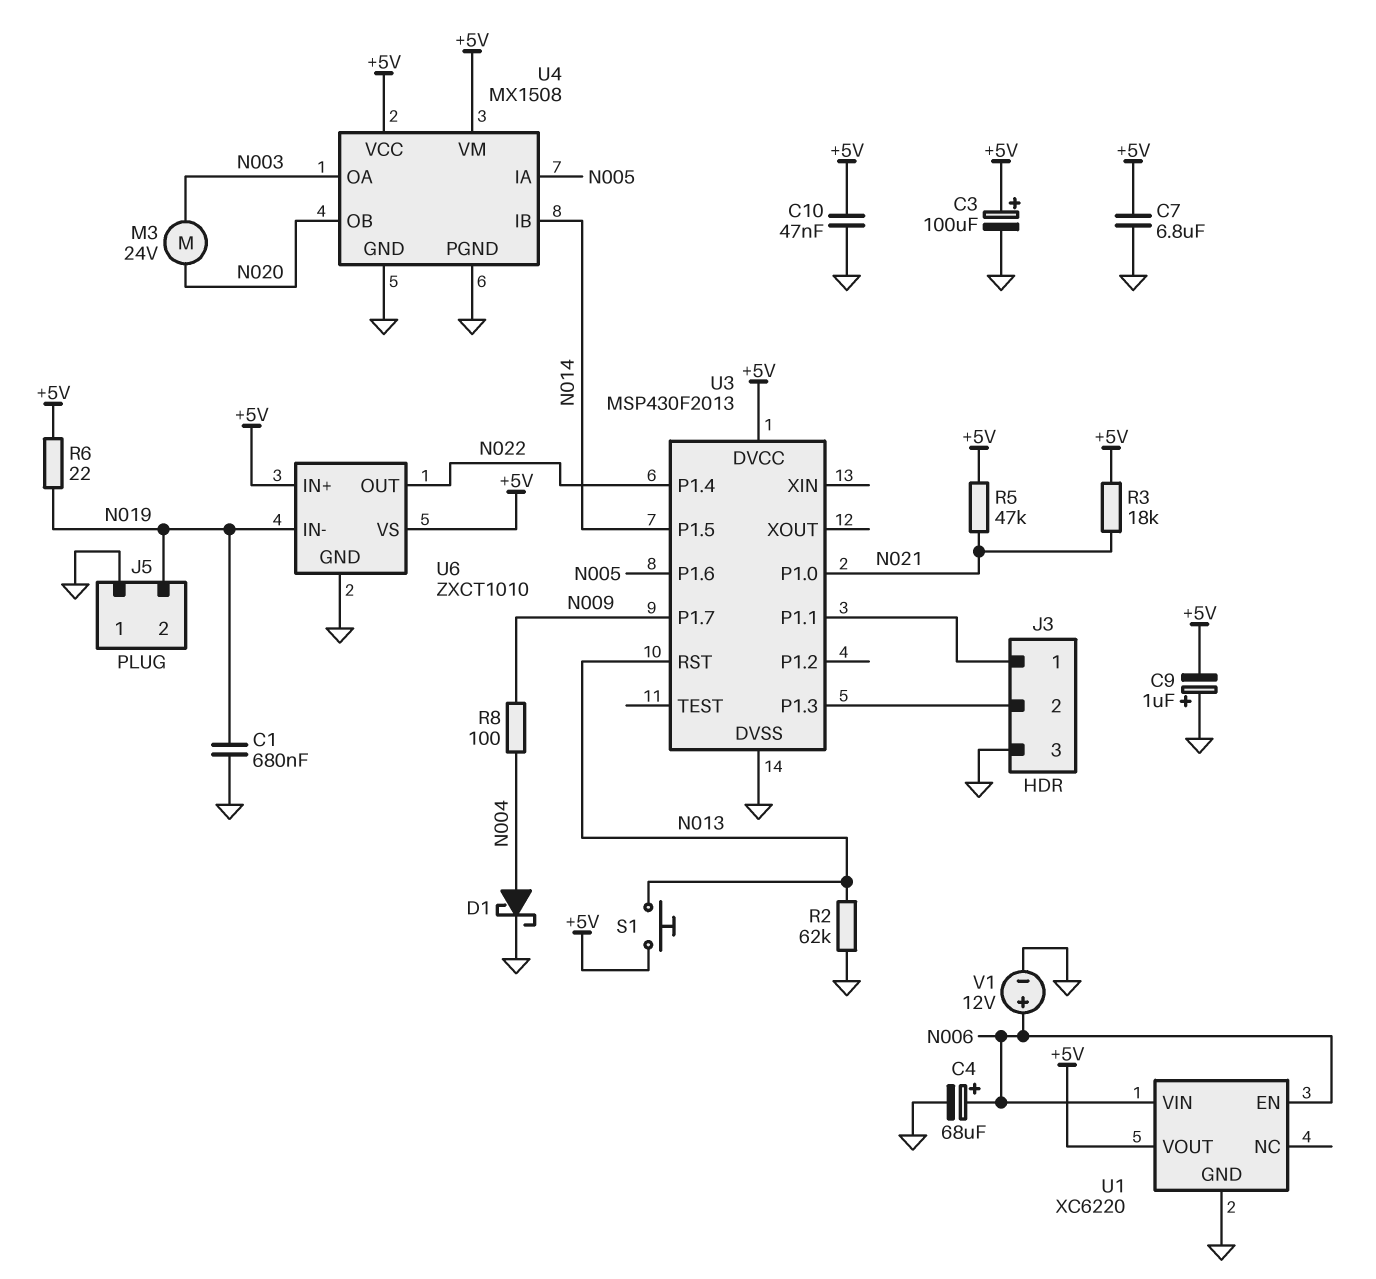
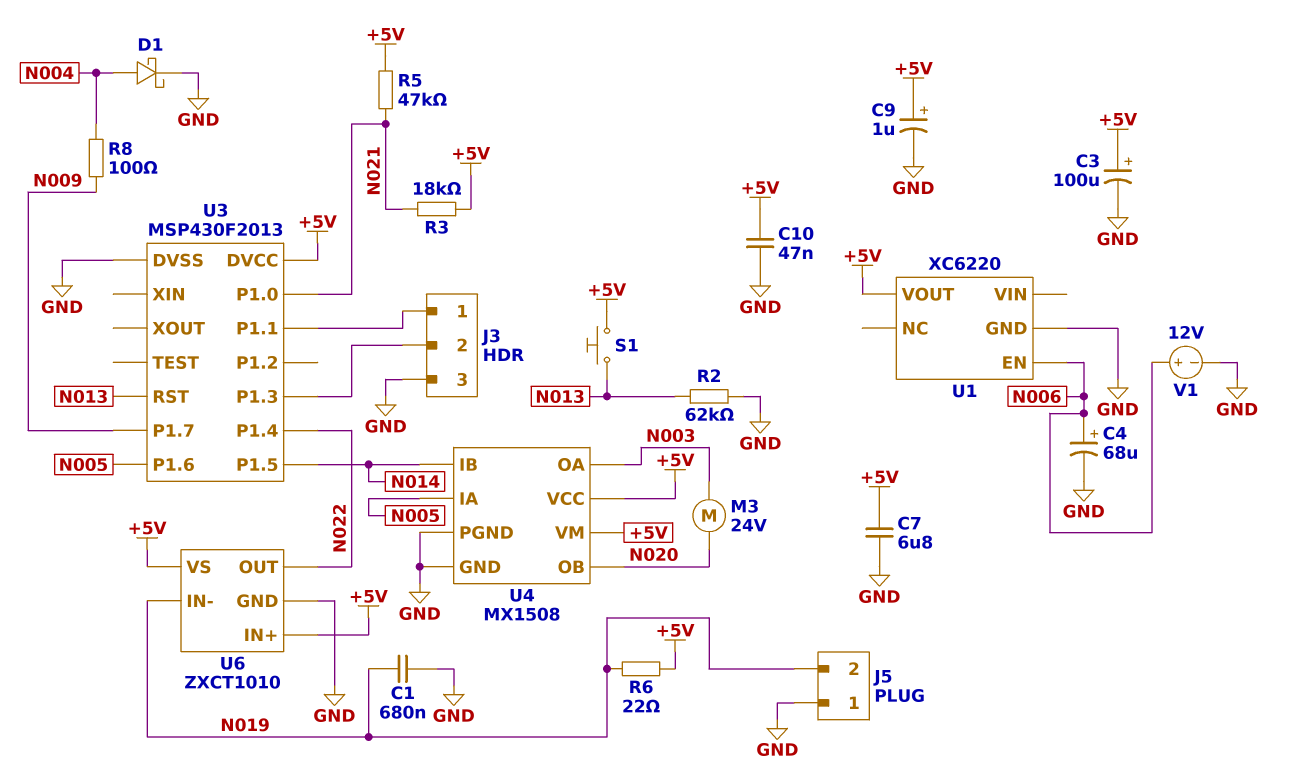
C9: 1uF (plus GND, minus +5V) -> 1uF (plus +5V, minus GND)
U1 pin VIN: N006 -> none

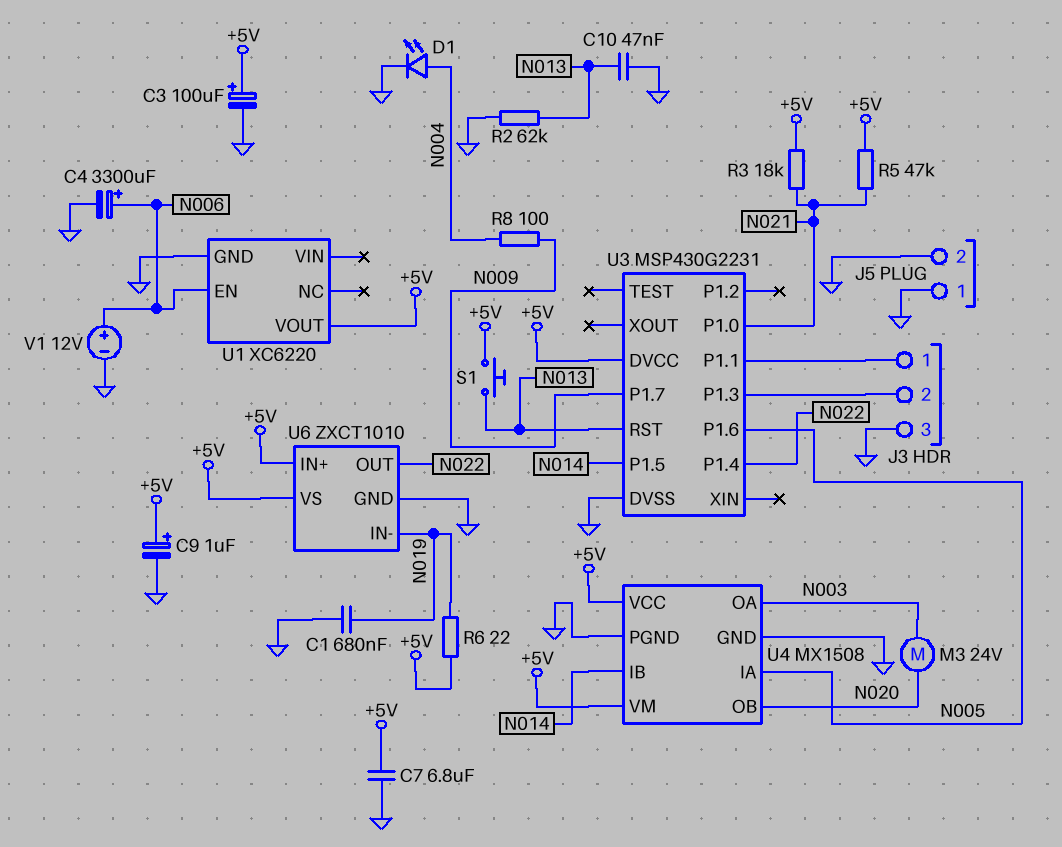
C4: 68uF (plus N006, minus GND) -> 3300uF (plus N006, minus GND)
C10: 47nF (+5V, GND) -> 47nF (GND, N013)
D1: schottky (A N004, K GND) -> LED (A N004, K GND)
J5 pin 2: N019 -> GND
U3: MSP430F2013 -> MSP430G2231

